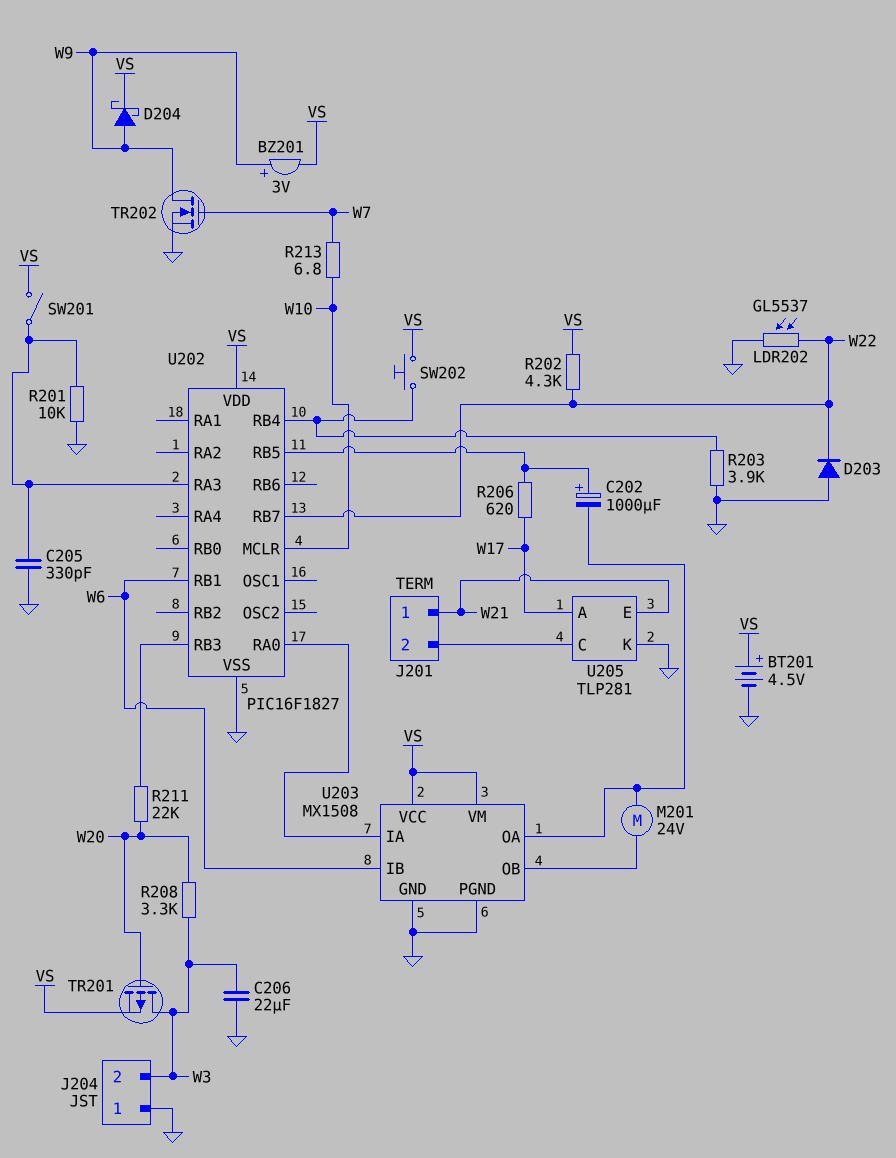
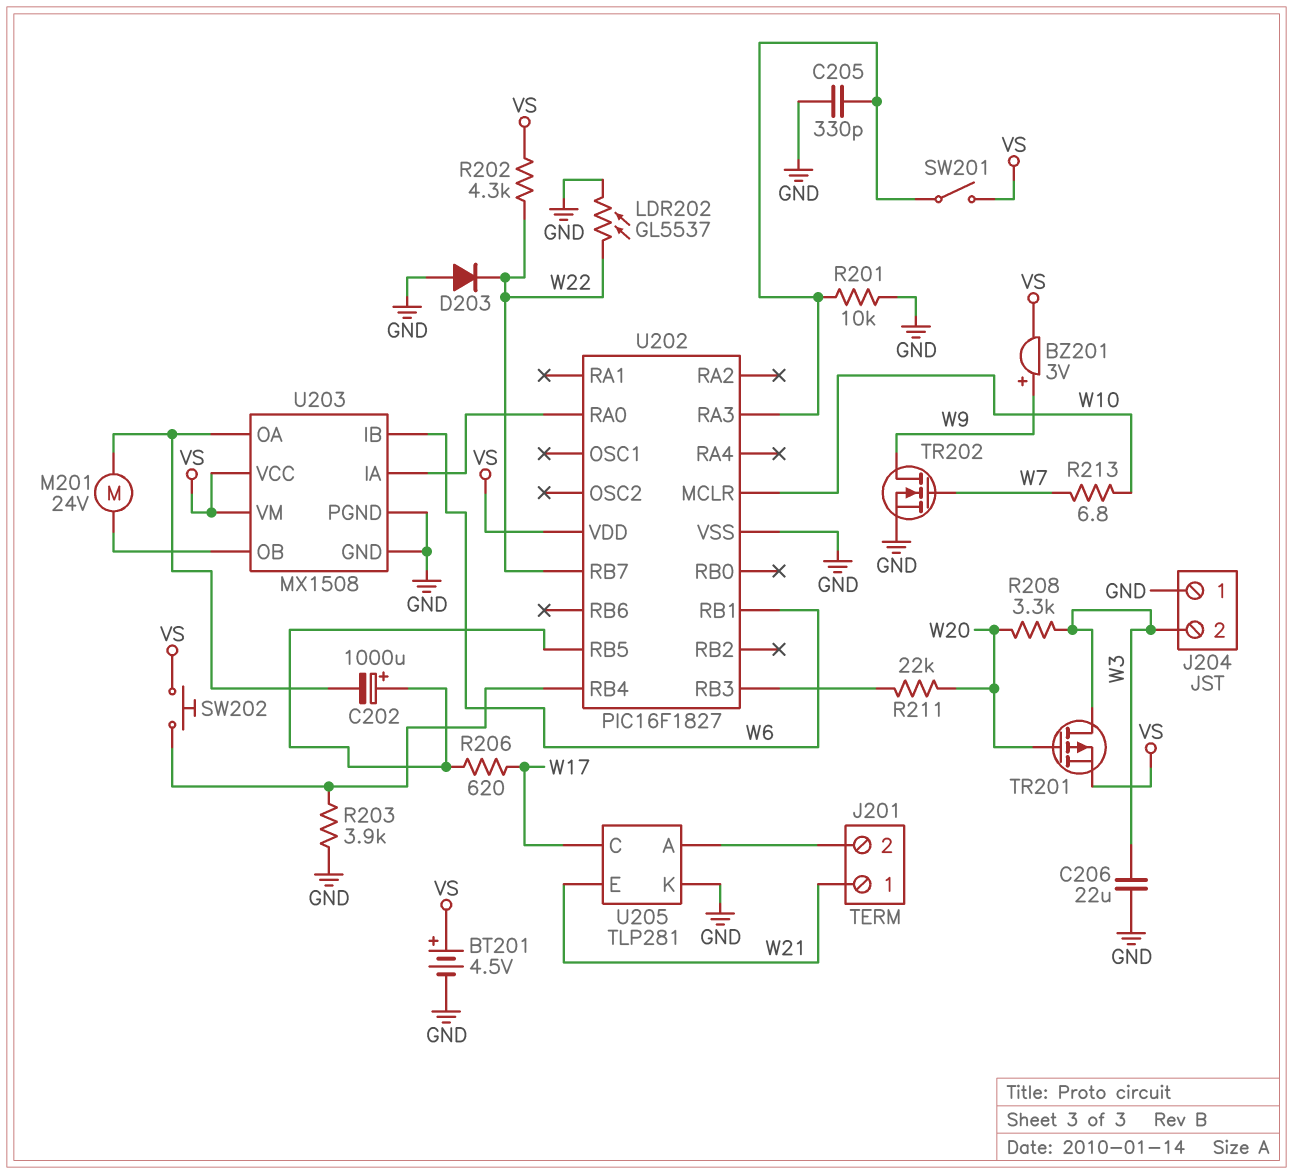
D204: schottky (A W9, K VS) -> none
U205 pin A: W17 -> J201/2
U205 pin C: J201/2 -> W17

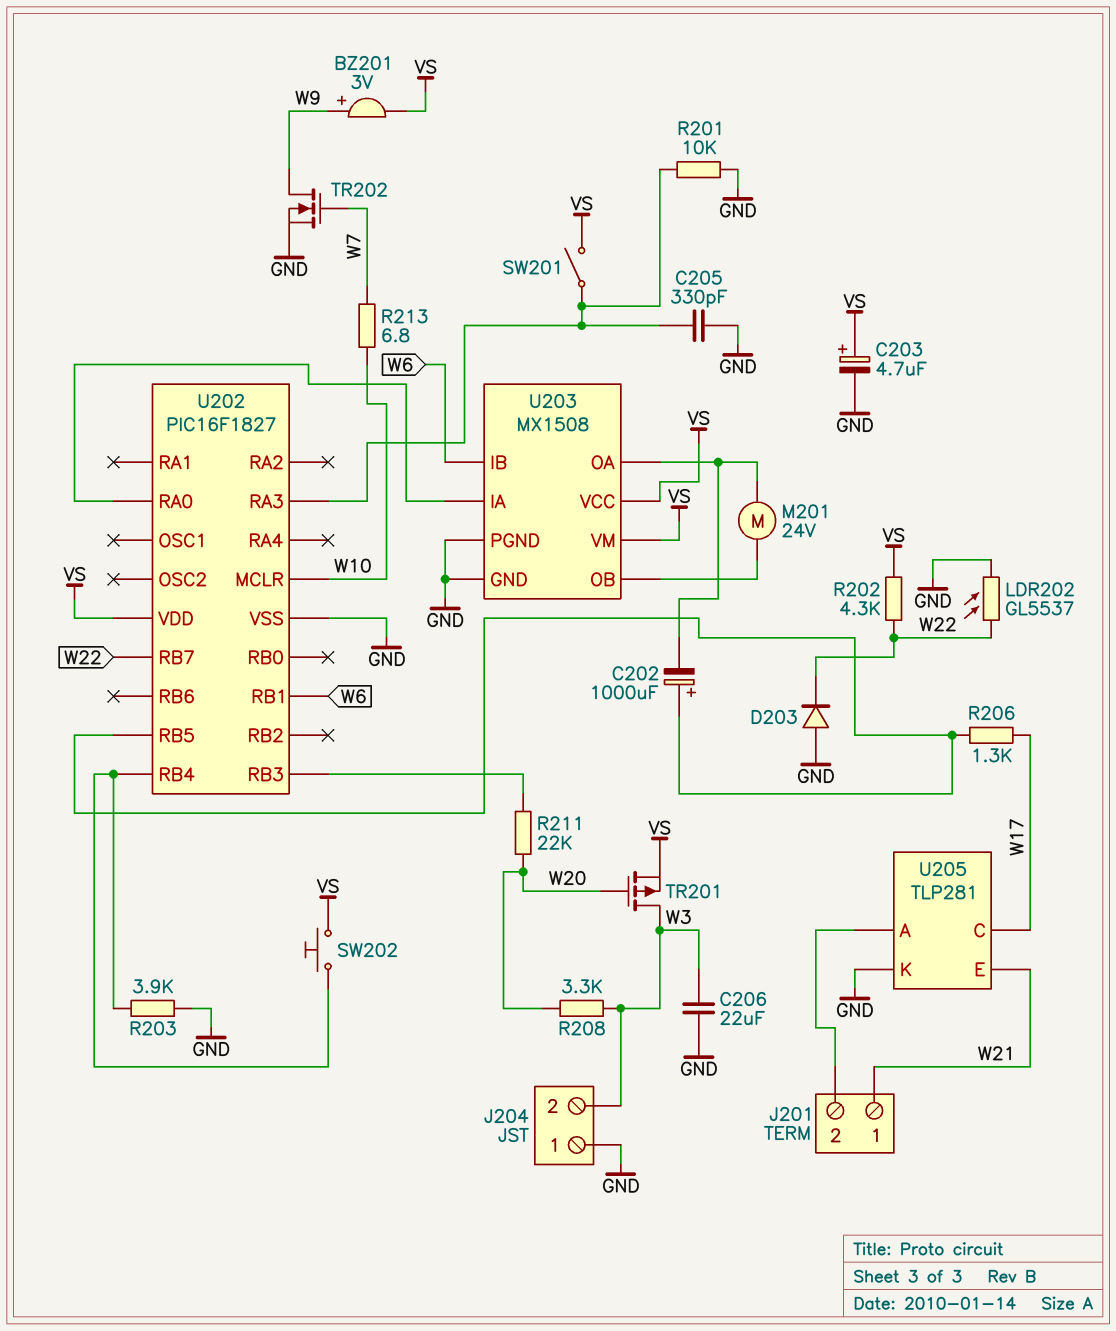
BT201: 4.5V (plus VS, minus GND) -> none
C203: none -> 4.7uF (plus VS, minus GND)
R206: 620 (U202/RB5, W17) -> 1.3k (U202/RB5, W17)

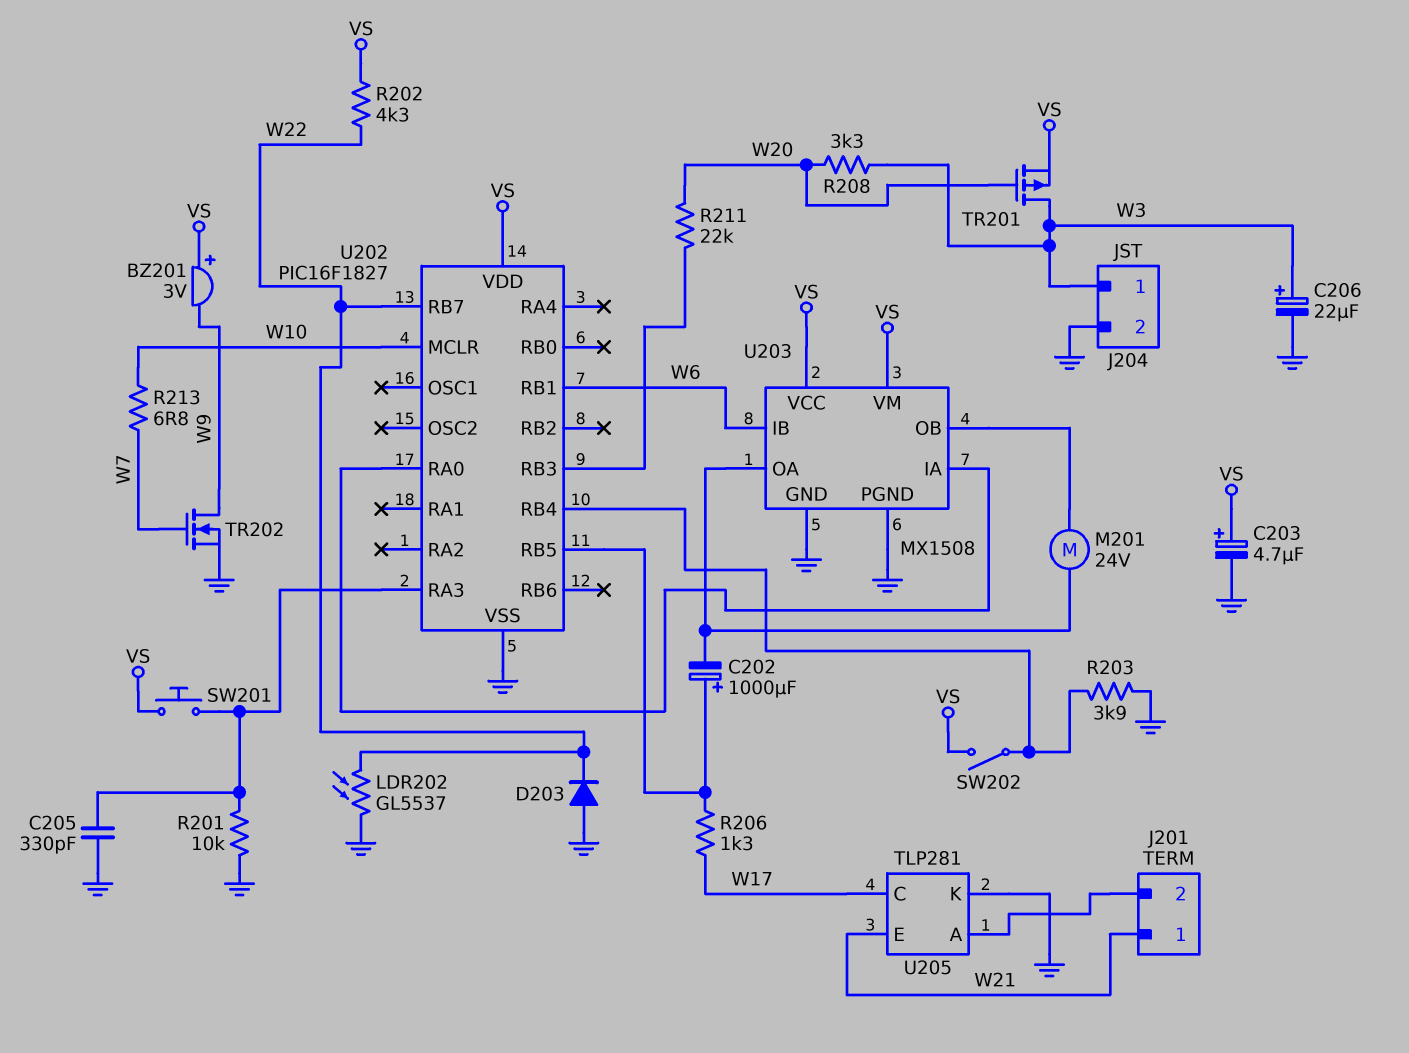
BZ201: buzzer 3V (plus W9, minus VS) -> buzzer 3V (plus VS, minus W9)
C206: 22uF (GND, W3) -> 22uF (plus W3, minus GND)
J204 pin 1: GND -> W3
J204 pin 2: W3 -> GND
SW201: switch (U202/RA3, VS) -> button (U202/RA3, VS)
SW202: button (U202/RB4, VS) -> switch (U202/RB4, VS)

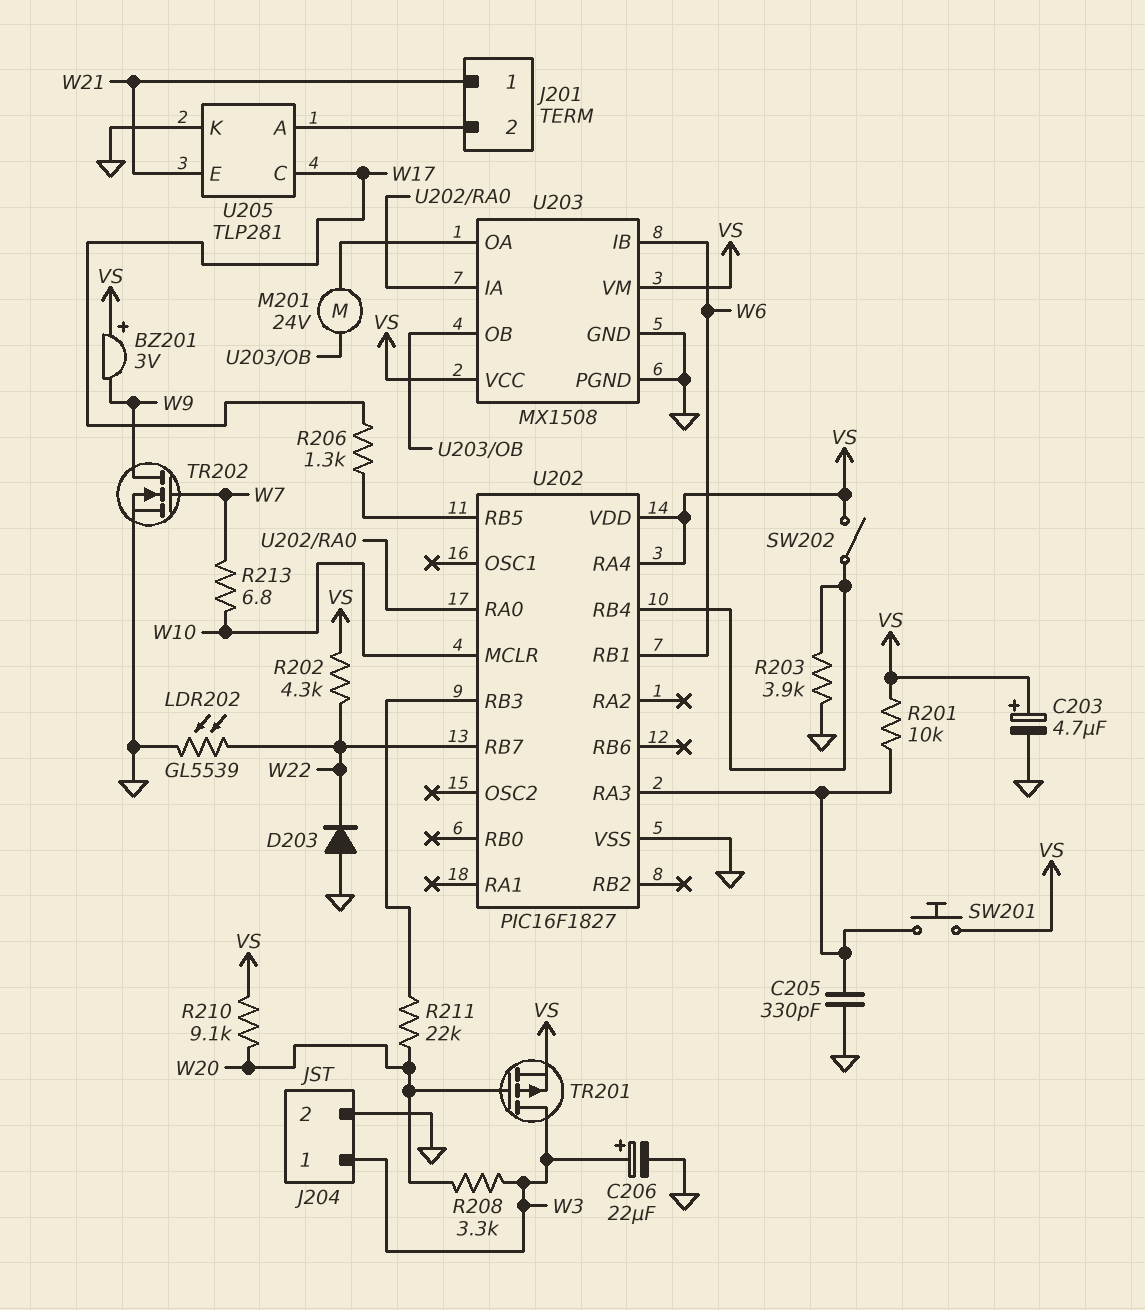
C202: 1000uF (plus U202/RB5, minus U203/OA) -> none
LDR202: GL5537 (GND, W22) -> GL5539 (GND, W22)
R201: 10k (GND, U202/RA3) -> 10k (U202/RA3, VS)
R210: none -> 9.1k (VS, W20)
U202 pin RA4: none -> VS

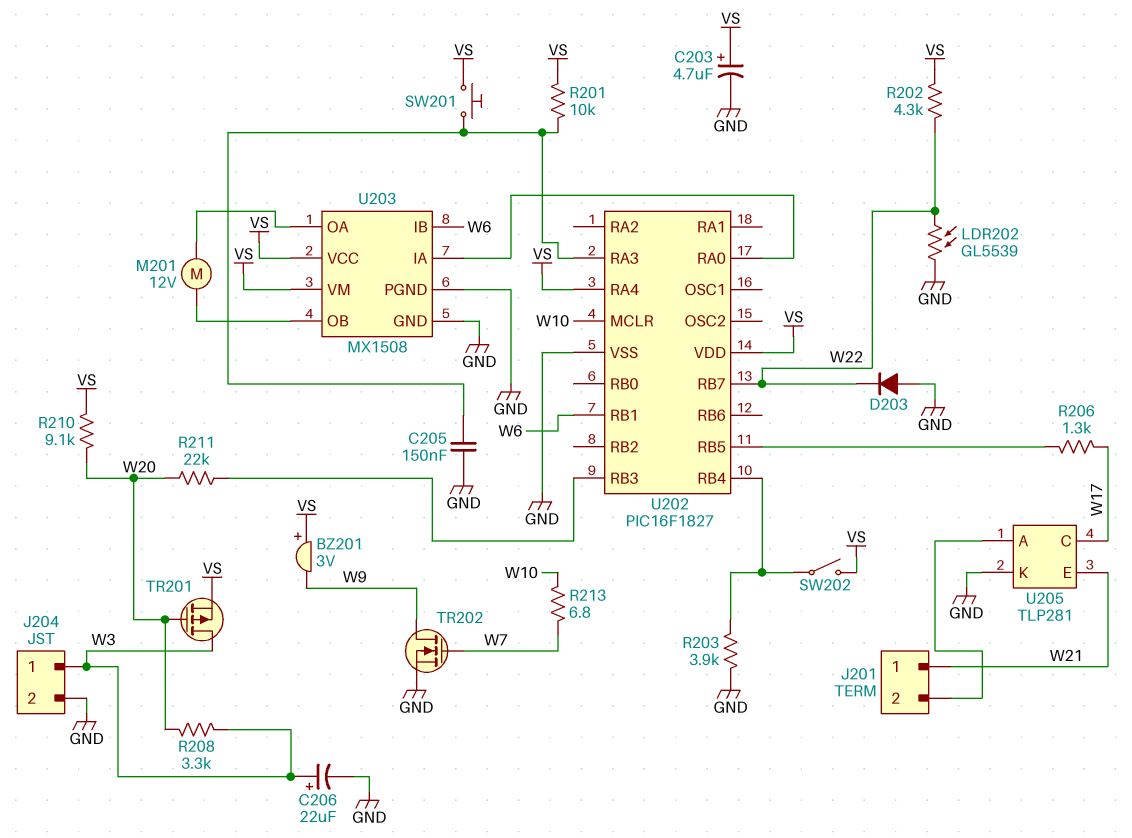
C205: 330pF (GND, U202/RA3) -> 150nF (GND, U202/RA3)
M201: motor 24V (U203/OA, U203/OB) -> motor 12V (U203/OA, U203/OB)

